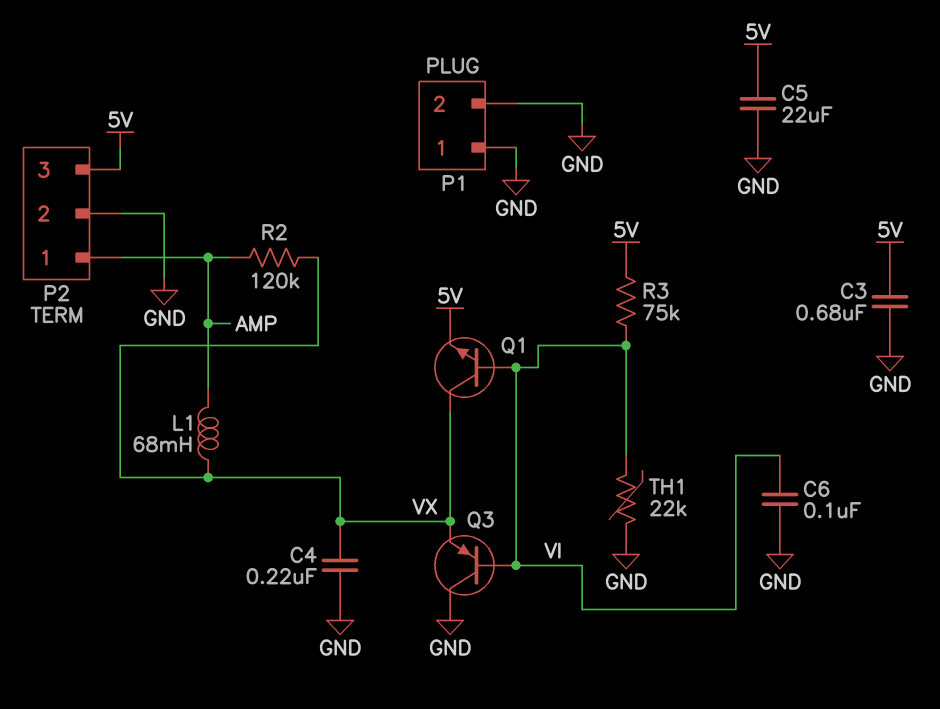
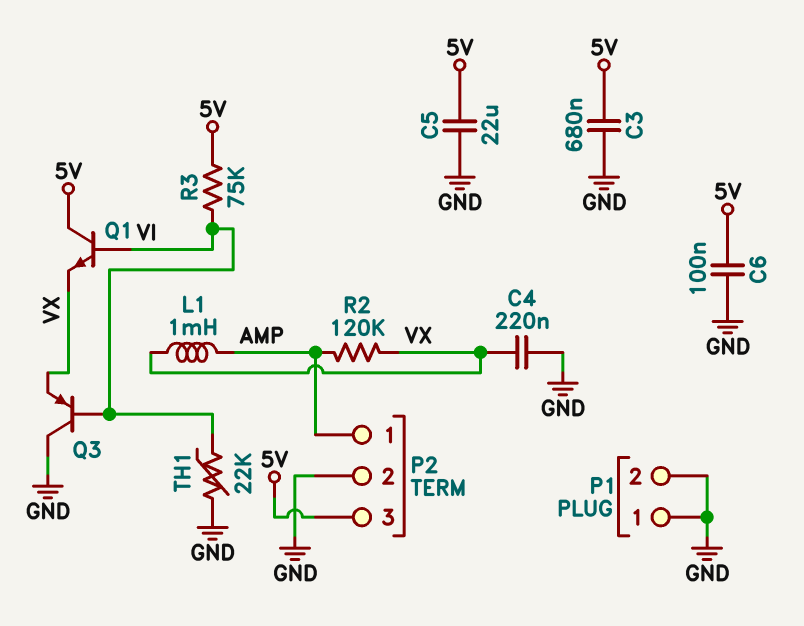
C6: 100nF (GND, VI) -> 100nF (5V, GND)
L1: 68mH (AMP, VX) -> 1mH (AMP, VX)
Q1: NPN (B VI, C VX, E 5V) -> NPN (B VI, C 5V, E VX)

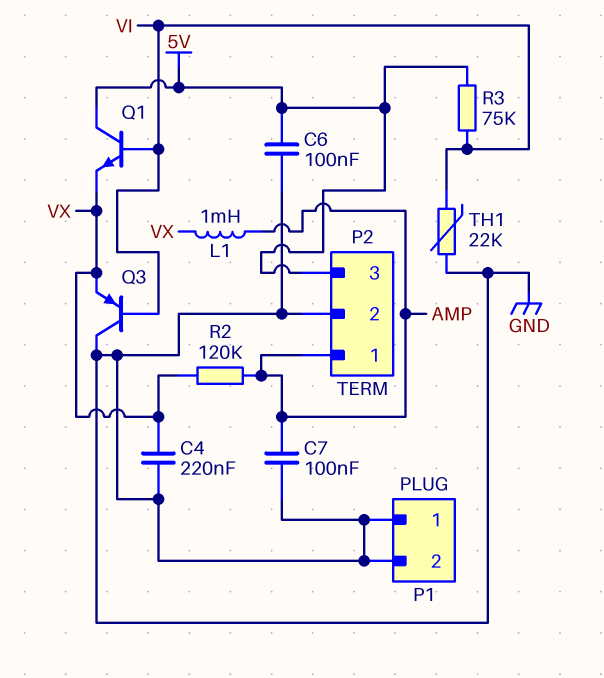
C3: 680nF (5V, GND) -> none
C5: 22uF (5V, GND) -> none
C7: none -> 100nF (AMP, GND)

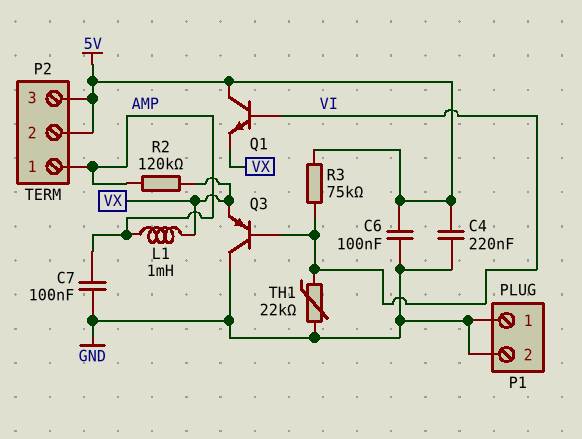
C4: 220nF (GND, VX) -> 220nF (5V, GND)
P2 pin 2: GND -> 5V

